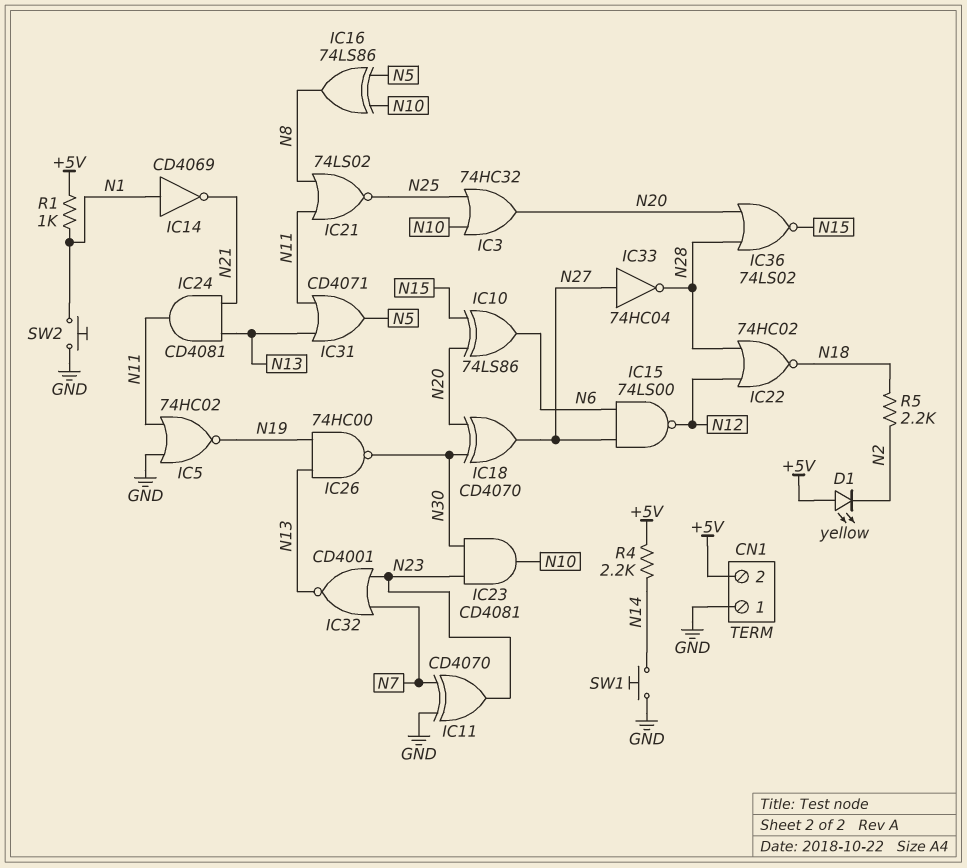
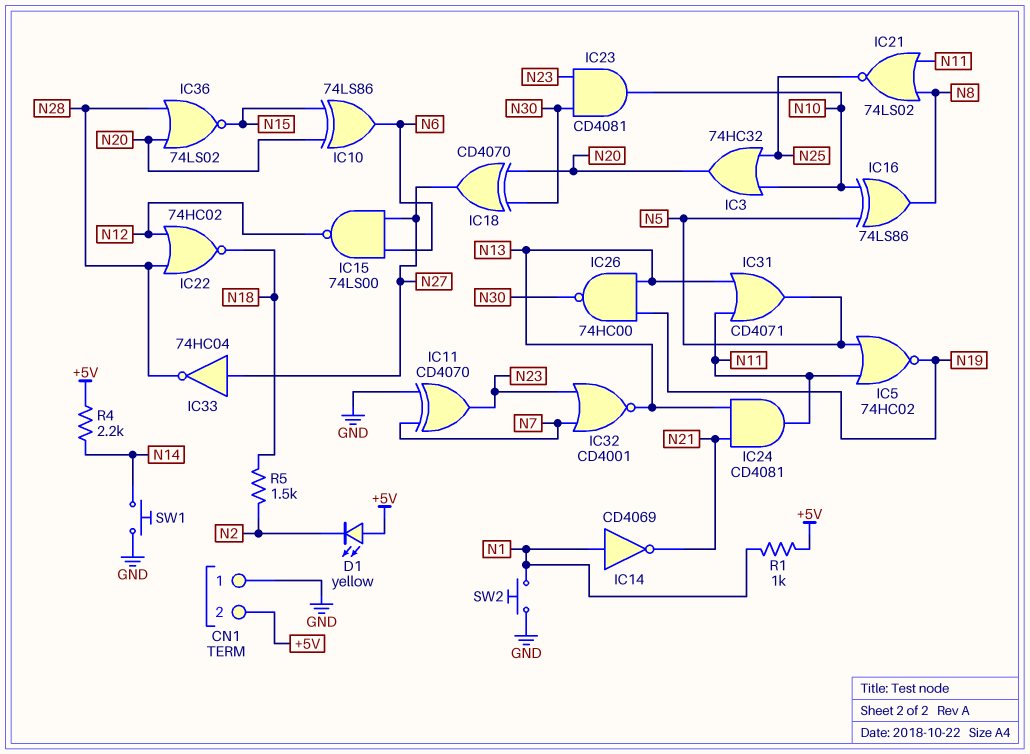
IC5: NOR 74HC02 (in GND, in N11, out N19) -> NOR 74HC02 (in N5, in N11, out N19)
R5: 2.2k (N2, N18) -> 1.5k (N2, N18)

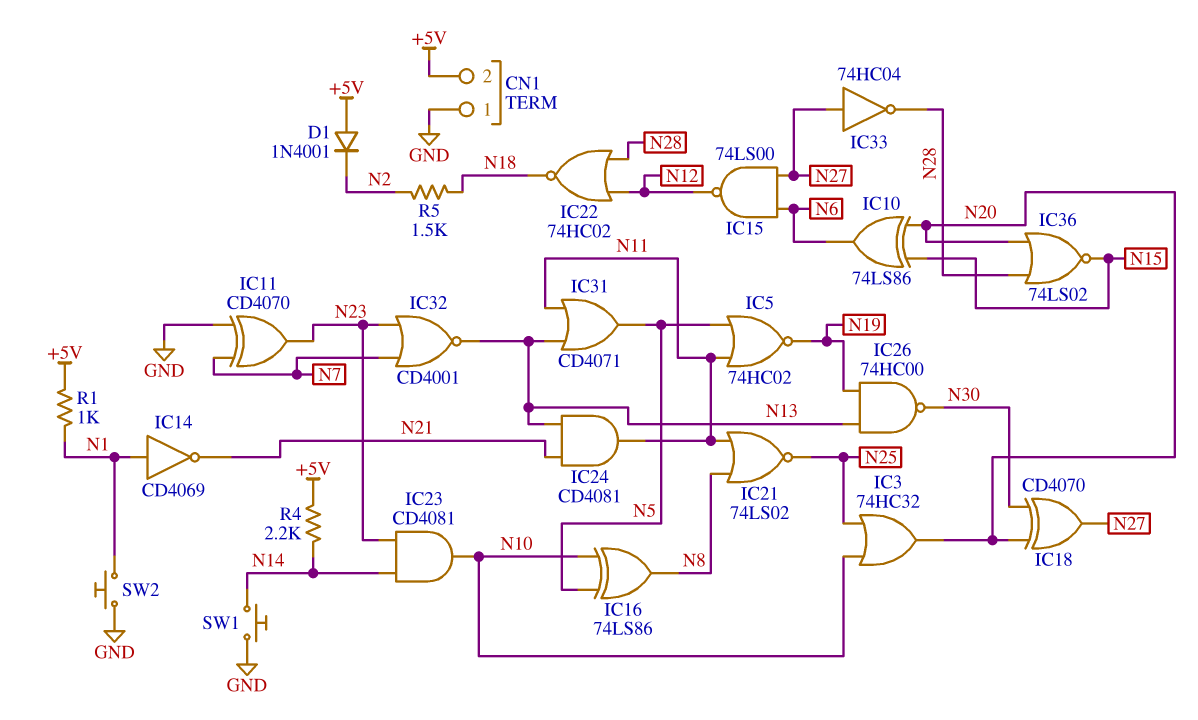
D1: LED yellow (A +5V, K N2) -> diode 1N4001 (A +5V, K N2)
IC23: AND CD4081 (in N23, in N30, out N10) -> AND CD4081 (in N14, in N23, out N10)

